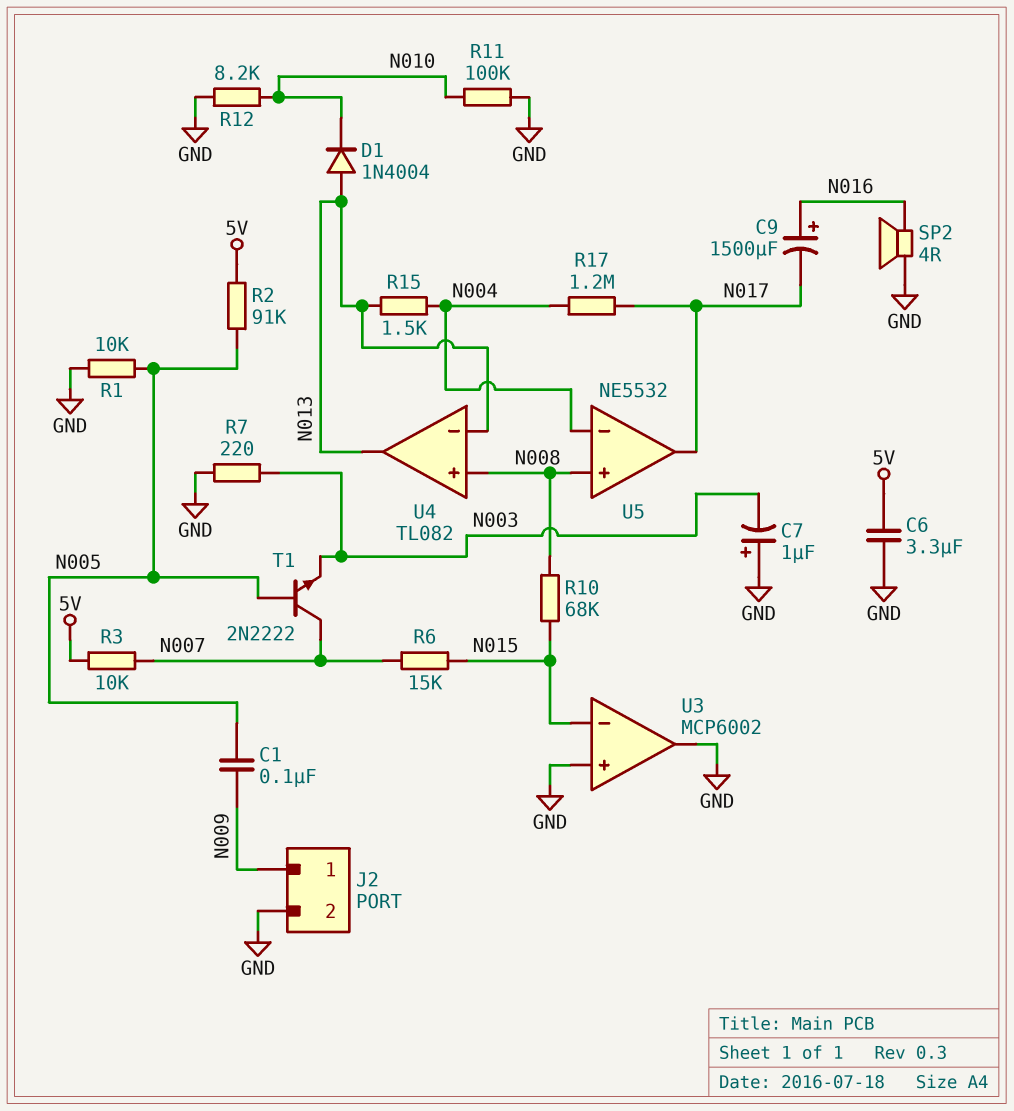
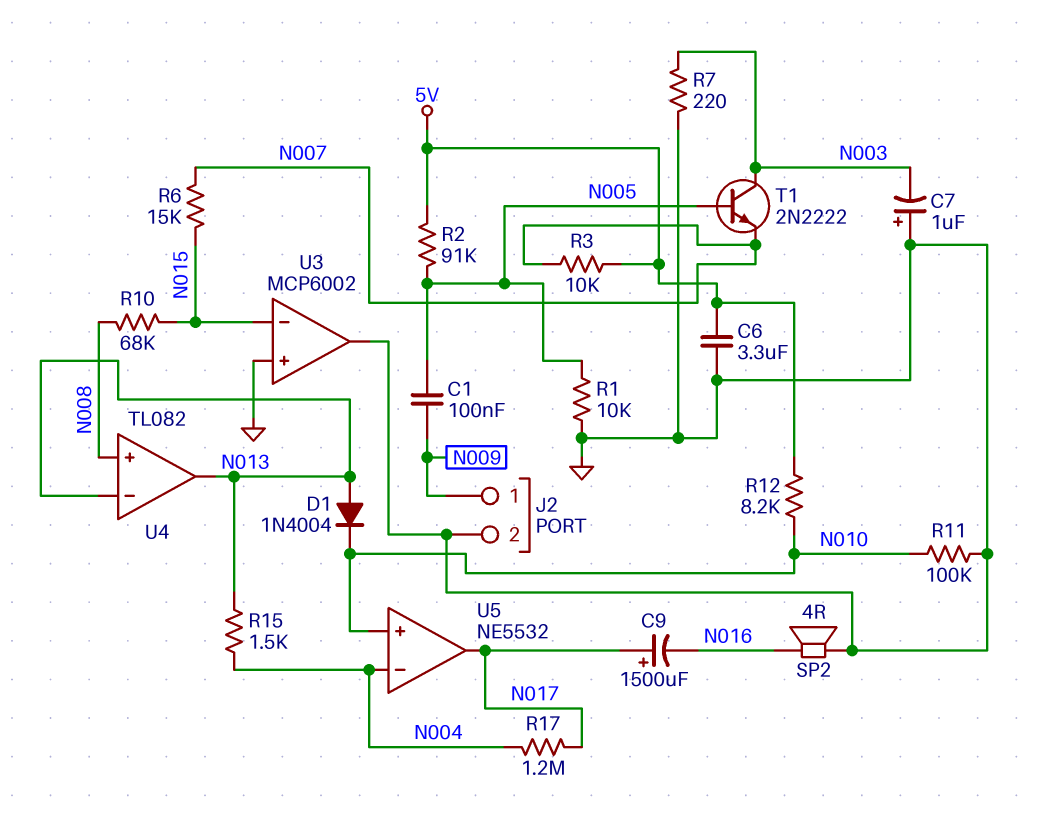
C9: 1500uF (plus N016, minus N017) -> 1500uF (plus N017, minus N016)
R12: 8.2k (GND, N010) -> 8.2k (5V, N010)
T1: NPN 2N2222 (B N005, C N007, E N003) -> NPN 2N2222 (B N005, C N003, E N007)
U5 pin in+: N008 -> N010

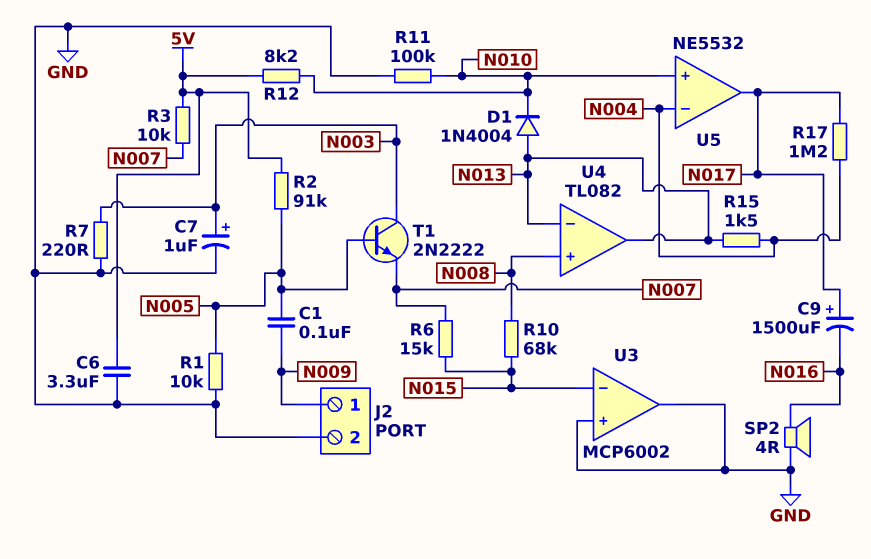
C7: 1uF (plus GND, minus N003) -> 1uF (plus N003, minus GND)

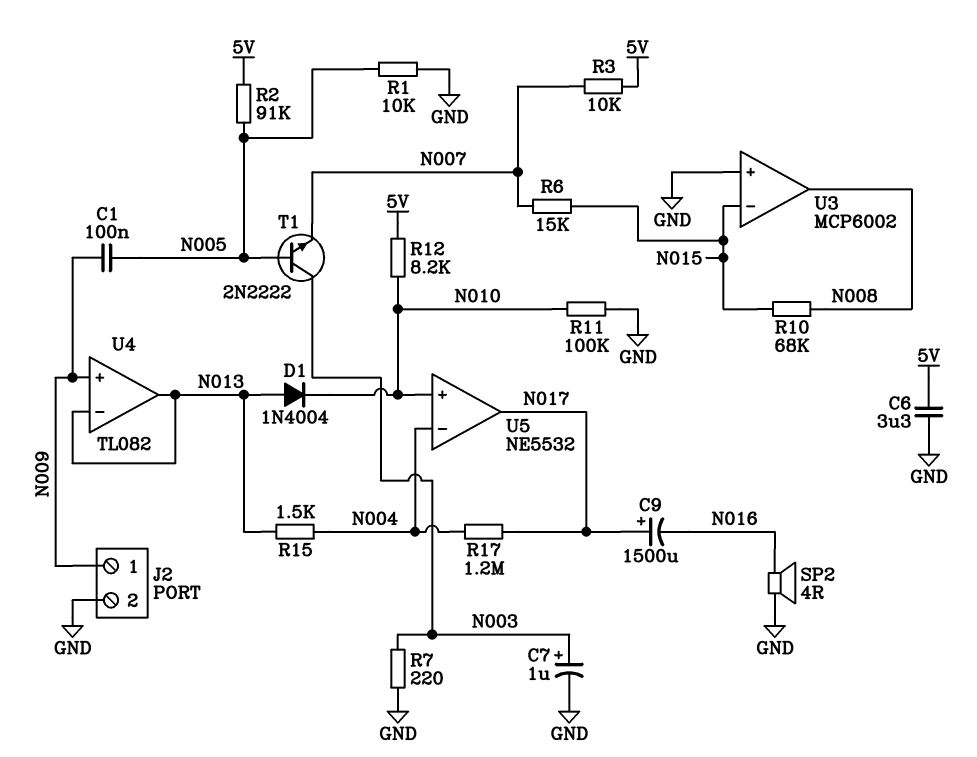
U3 pin out: GND -> N008
U4 pin in+: N008 -> N009

